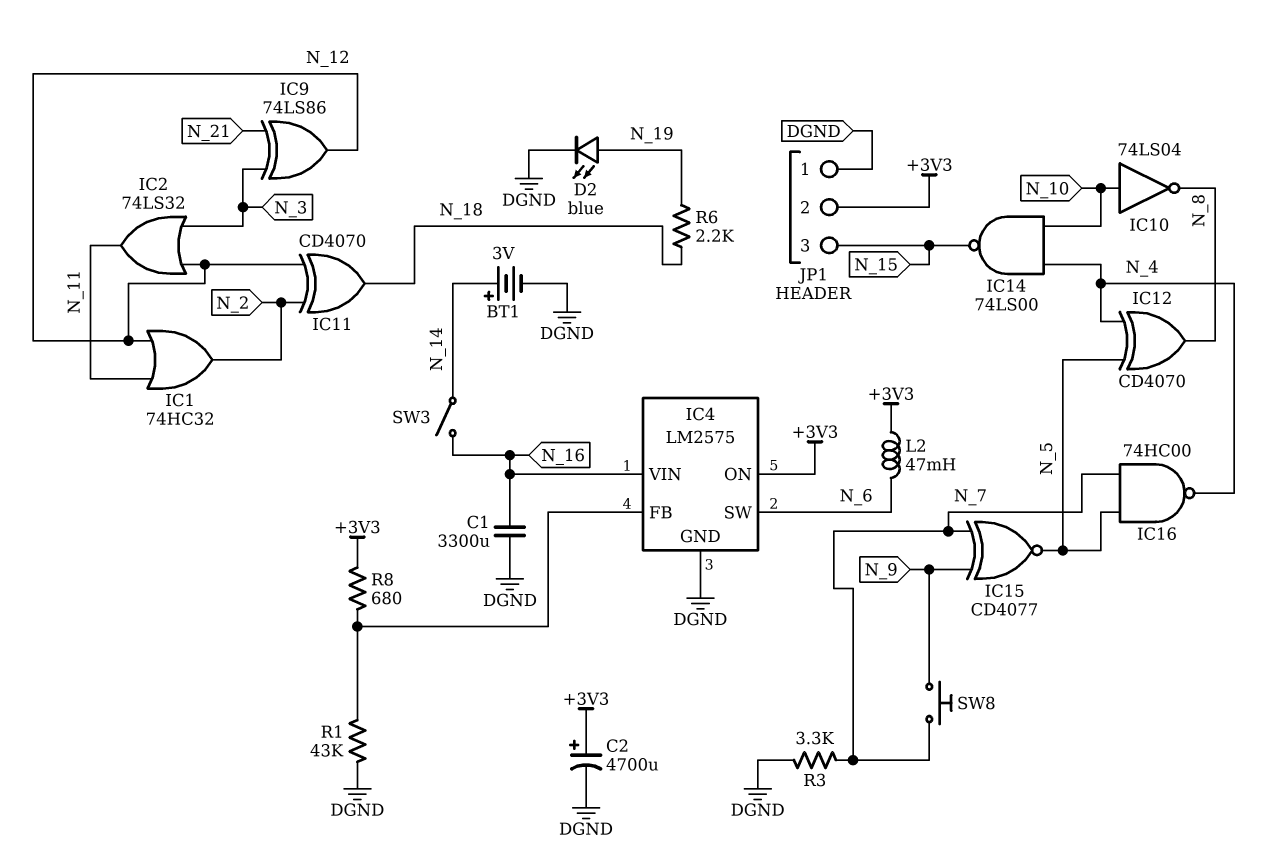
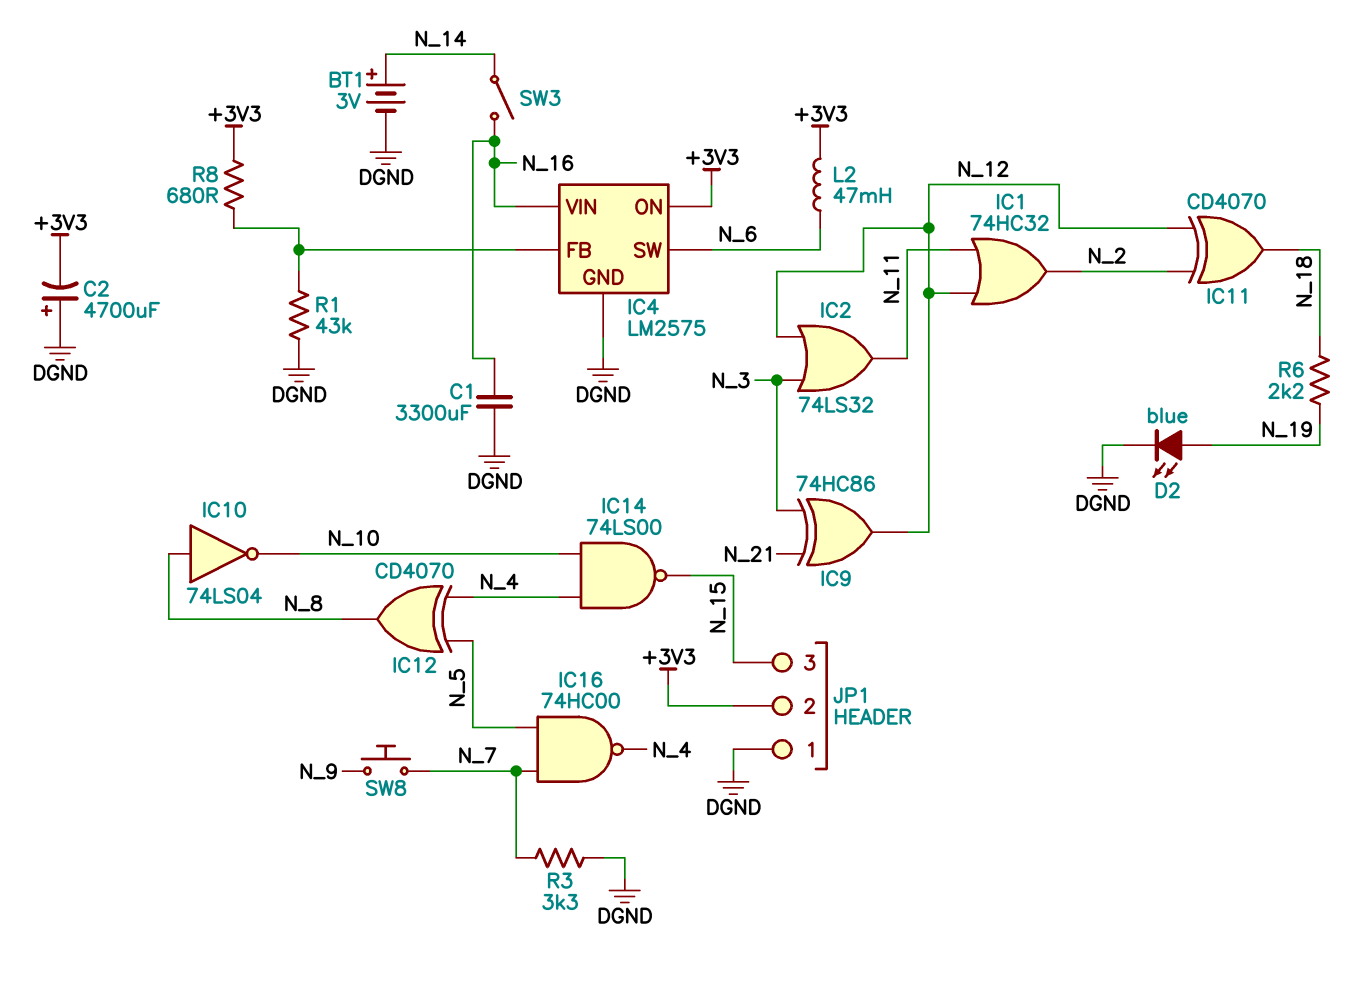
C2: 4700uF (plus +3V3, minus DGND) -> 4700uF (plus DGND, minus +3V3)
IC9: XOR 74LS86 (in N_3, in N_21, out N_12) -> XOR 74HC86 (in N_3, in N_21, out N_12)
IC10: NOT 74LS04 (in N_10, out N_8) -> NOT 74LS04 (in N_8, out N_10)
IC15: XNOR CD4077 (in N_7, in N_9, out N_5) -> none

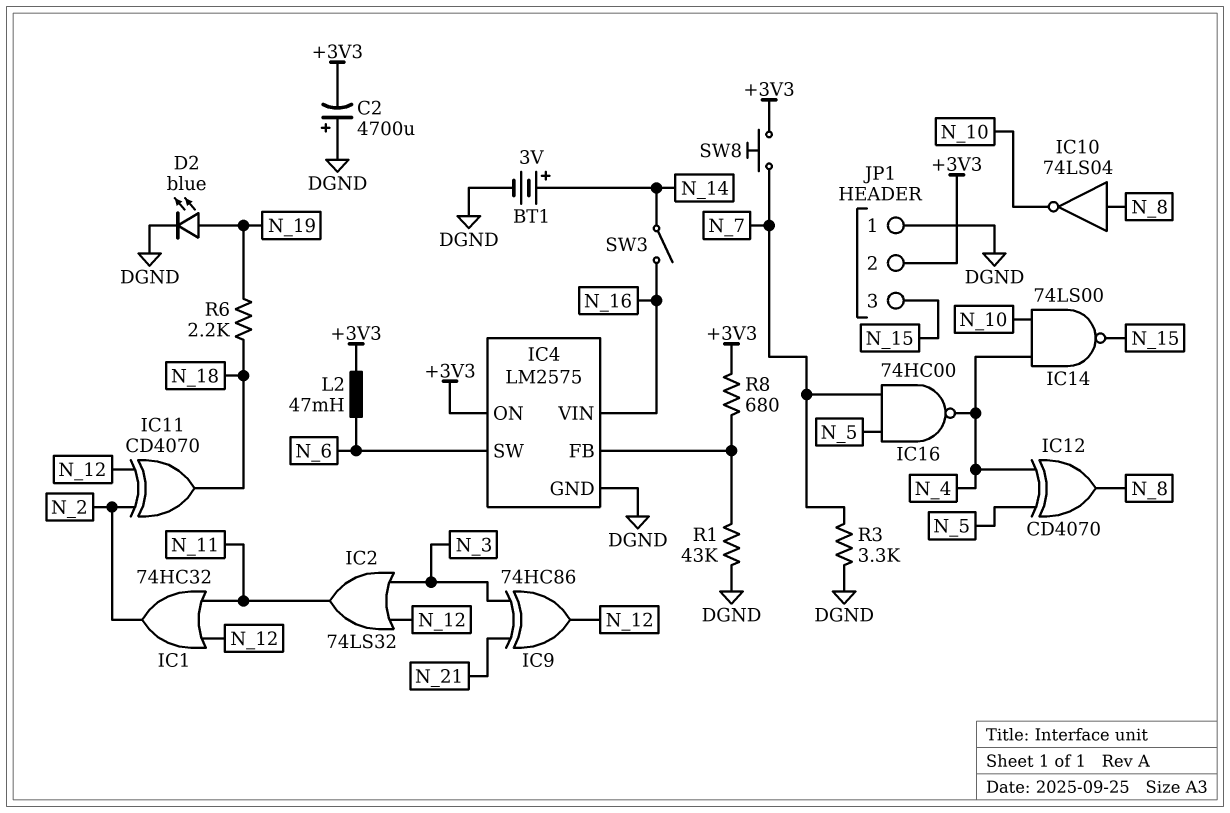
C1: 3300uF (DGND, N_16) -> none
SW8: button (N_7, N_9) -> button (+3V3, N_7)

